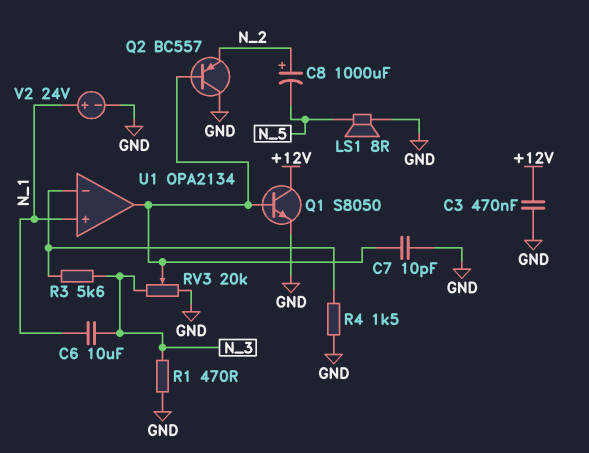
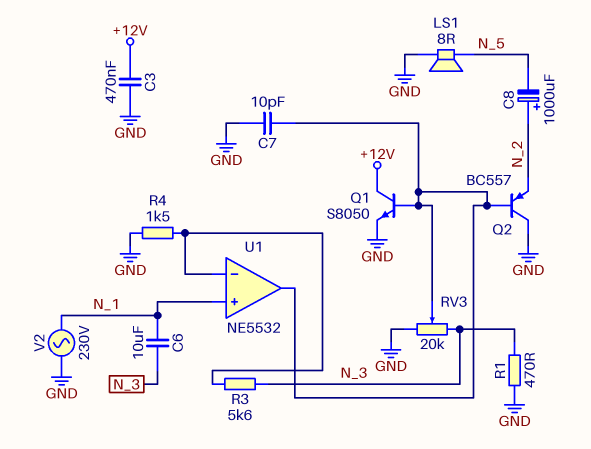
U1: OPA2134 -> NE5532
V2: 24V (plus N_1, minus GND) -> AC 230V (GND, N_1)

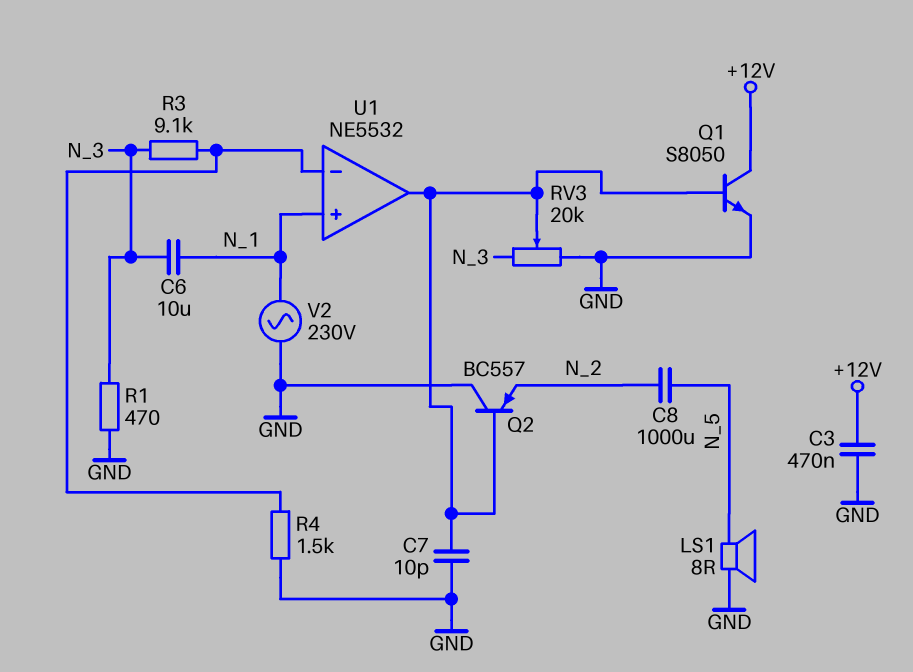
C8: 1000uF (plus N_2, minus N_5) -> 1000uF (N_2, N_5)
R3: 5.6k (N_3, U1/in-) -> 9.1k (N_3, U1/in-)

